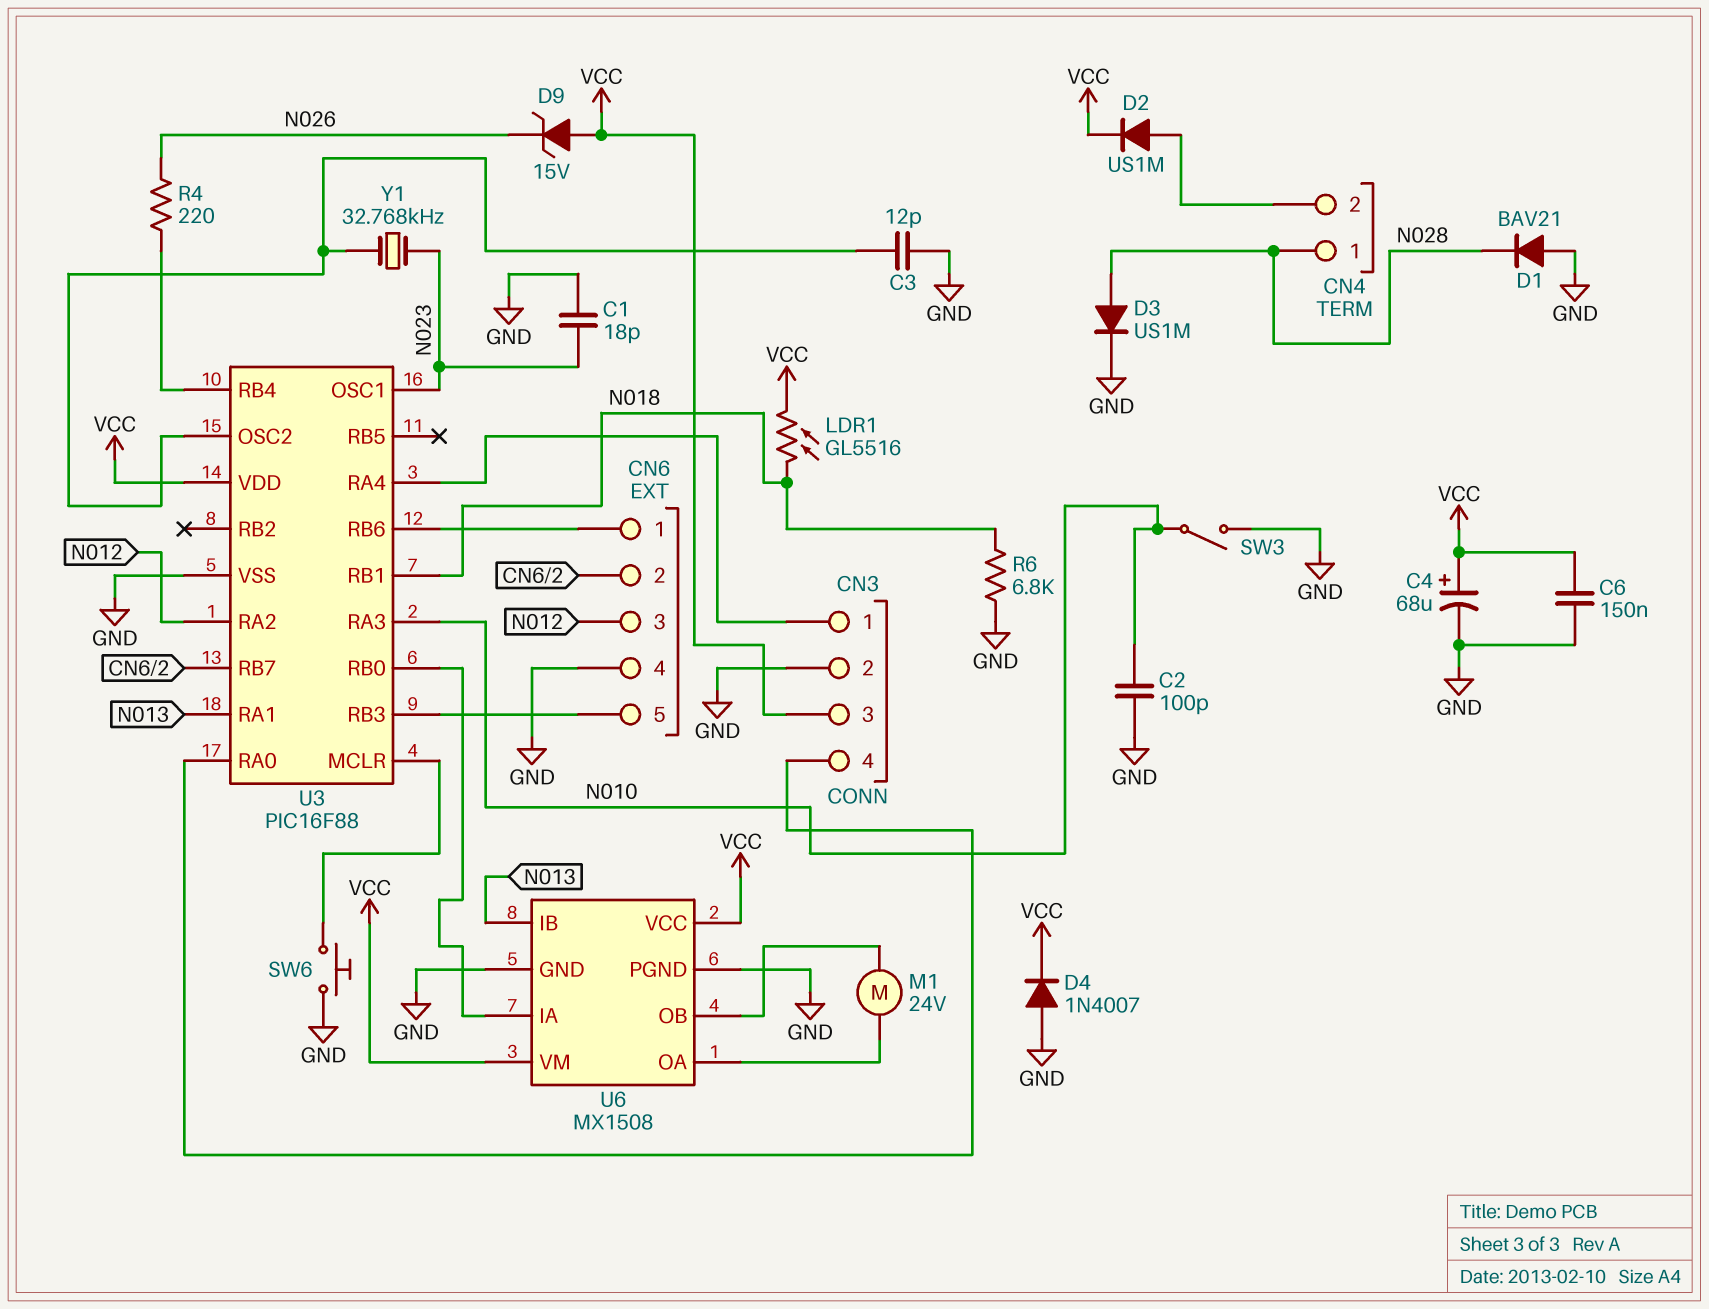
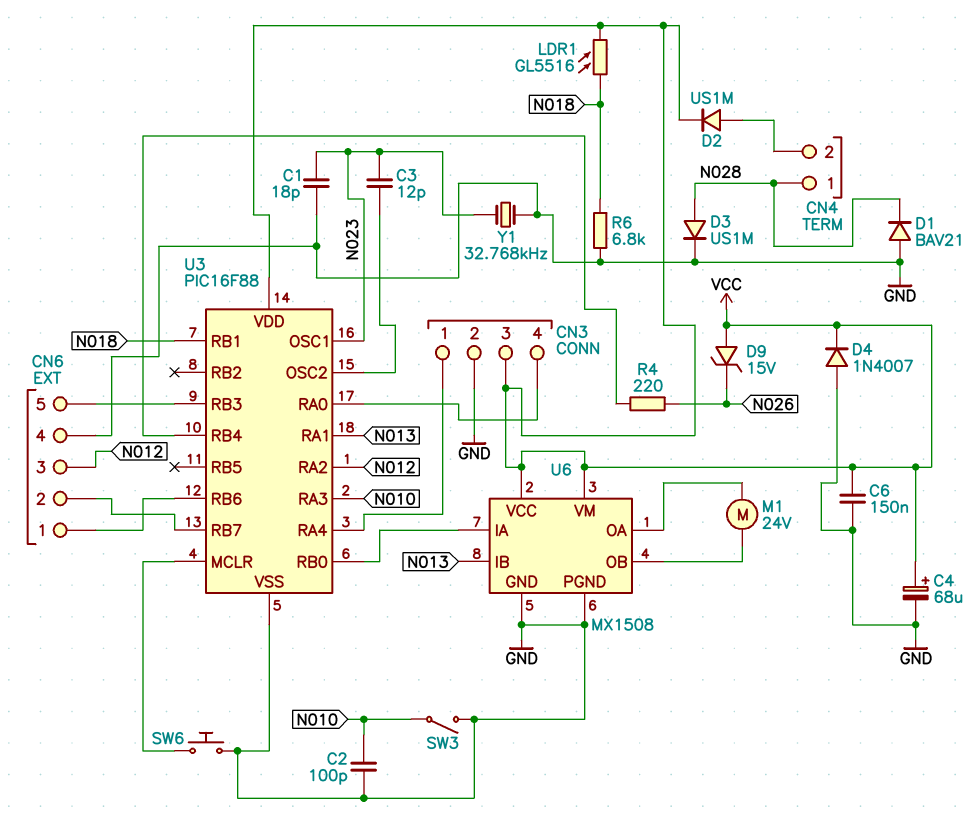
C3: 12pF (GND, U3/OSC2) -> 12pF (N023, U3/OSC2)
Y1: 32.768kHz (N023, U3/OSC2) -> 32.768kHz (GND, N023)

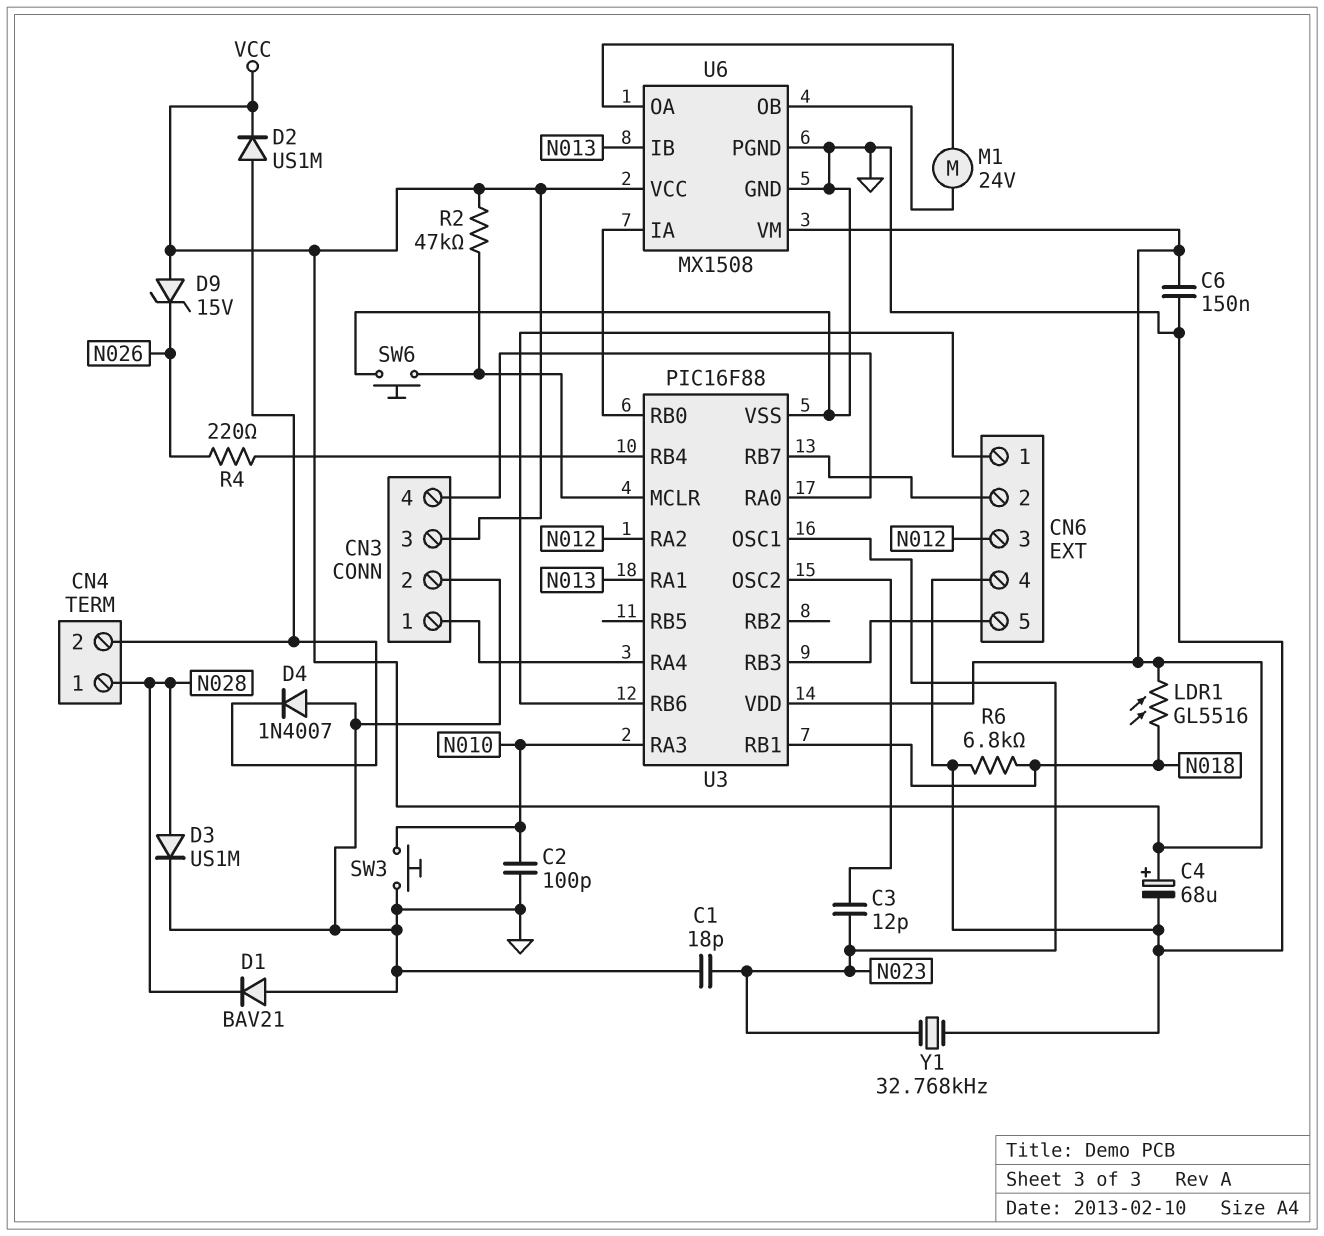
D4: diode 1N4007 (A GND, K VCC) -> diode 1N4007 (A GND, K CN4/2)
R2: none -> 47k (U3/MCLR, VCC)
SW3: switch (GND, N010) -> button (GND, N010)

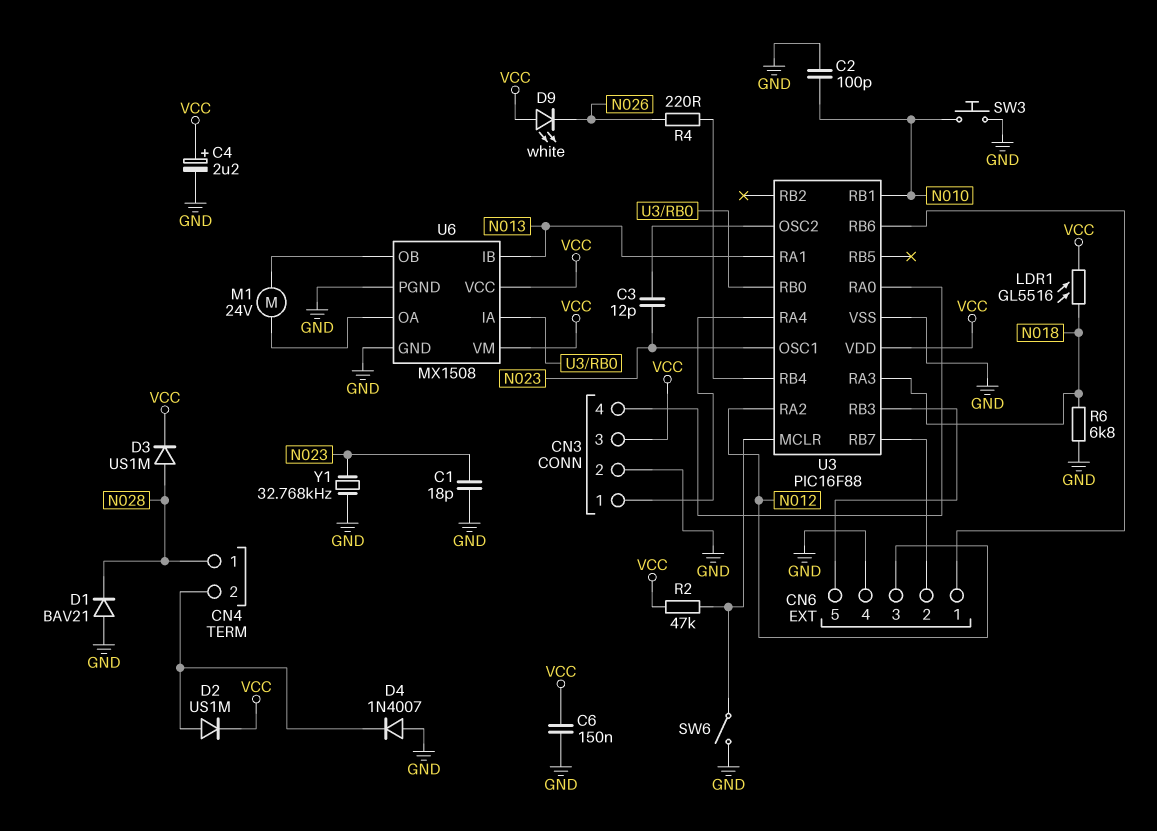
C4: 68uF (plus VCC, minus GND) -> 2.2uF (plus VCC, minus GND)
D3: diode US1M (A N028, K GND) -> diode US1M (A N028, K VCC)
D9: zener 15V (A VCC, K N026) -> LED white (A VCC, K N026)
SW6: button (GND, U3/MCLR) -> switch (GND, U3/MCLR)
U3 pin RA3: N010 -> N018
U3 pin RB1: N018 -> N010

